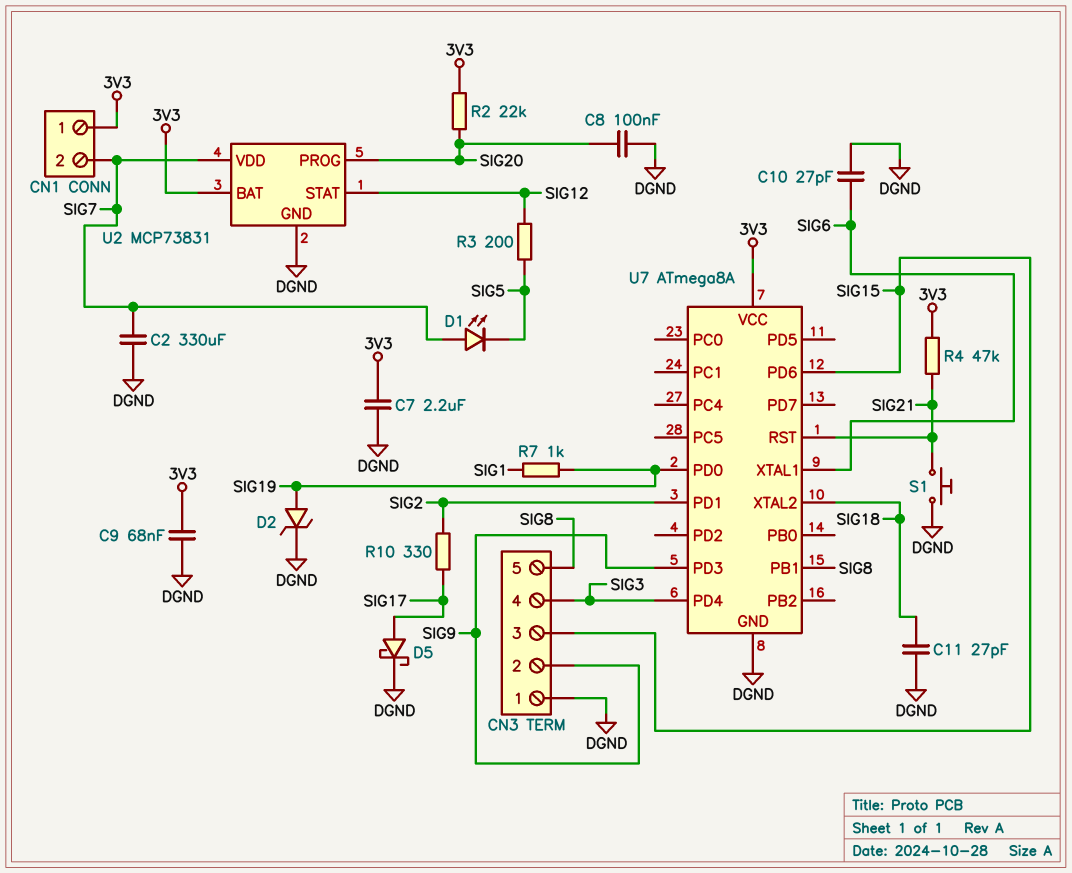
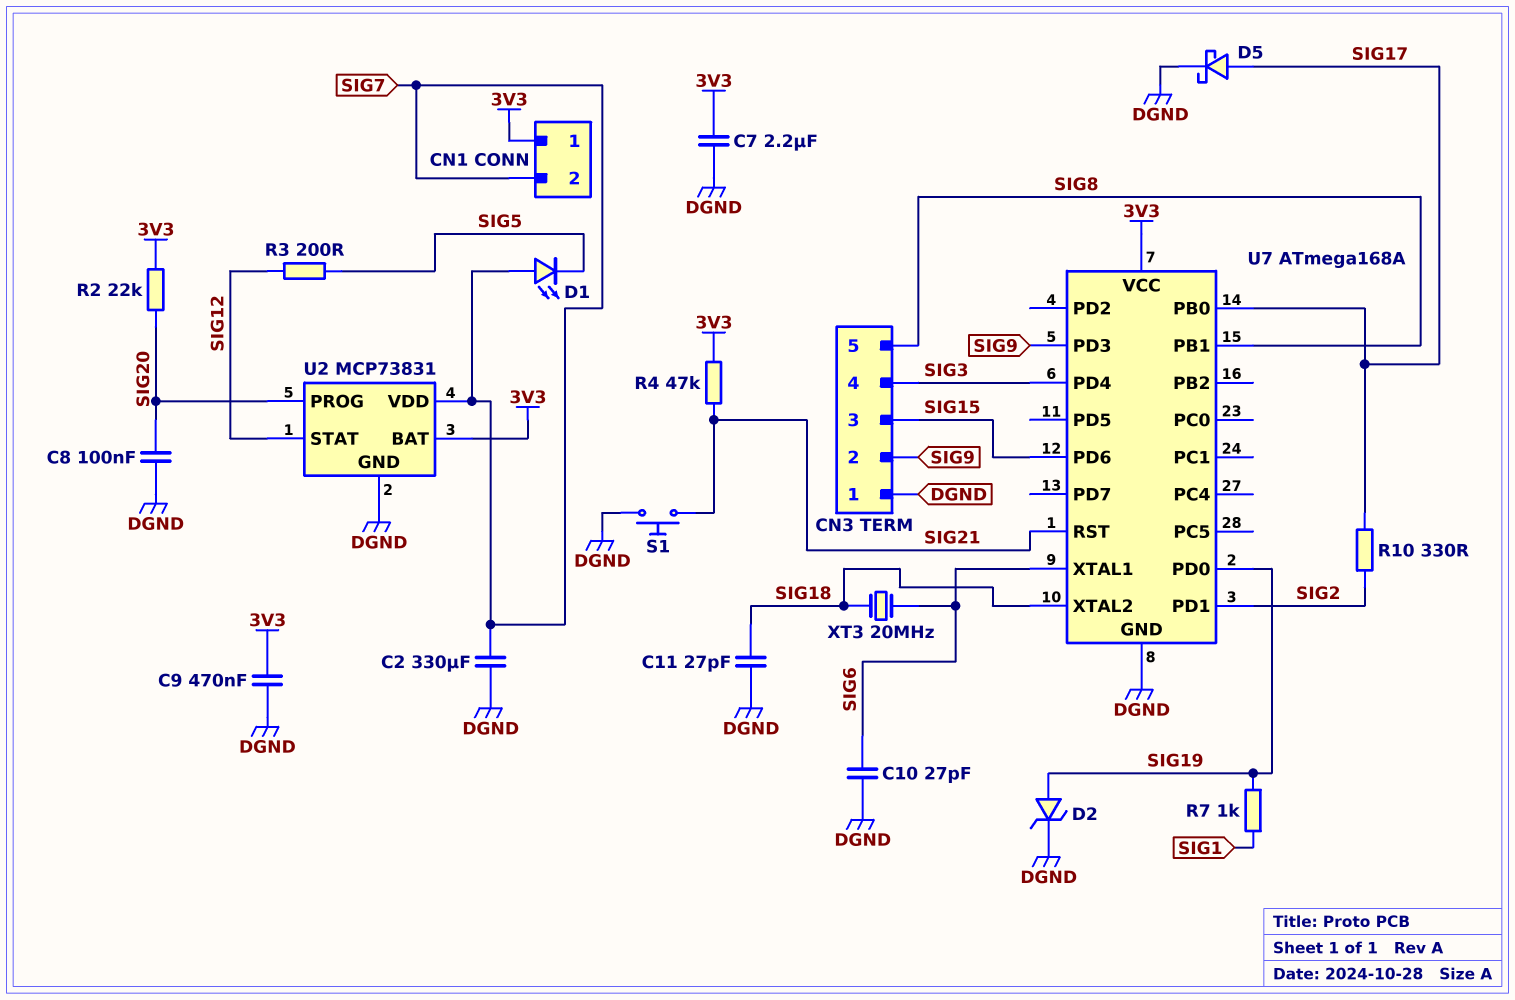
C9: 68nF (3V3, DGND) -> 470nF (3V3, DGND)
U7: ATmega8A -> ATmega168A
U7 pin PB0: none -> SIG17
XT3: none -> 20MHz (SIG6, SIG18)

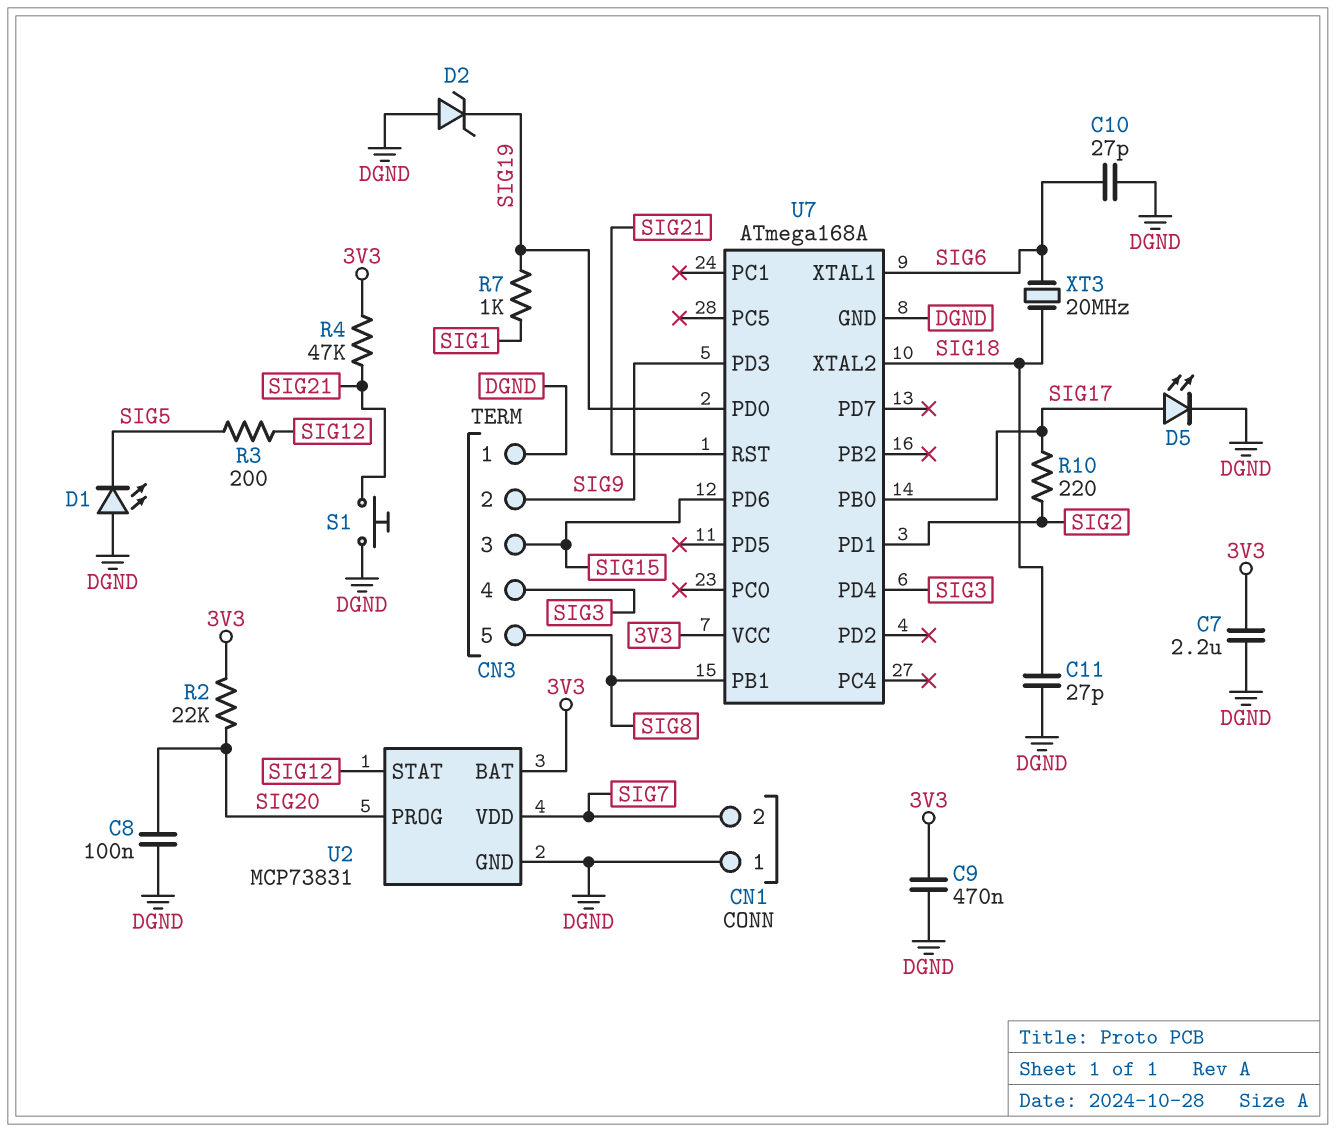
C2: 330uF (DGND, SIG7) -> none
CN1 pin 1: 3V3 -> DGND
D1: LED (A SIG7, K SIG5) -> LED (A DGND, K SIG5)
D2: zener (A SIG19, K DGND) -> zener (A DGND, K SIG19)
D5: schottky (A SIG17, K DGND) -> LED (A SIG17, K DGND)
R10: 330 (SIG2, SIG17) -> 220 (SIG2, SIG17)

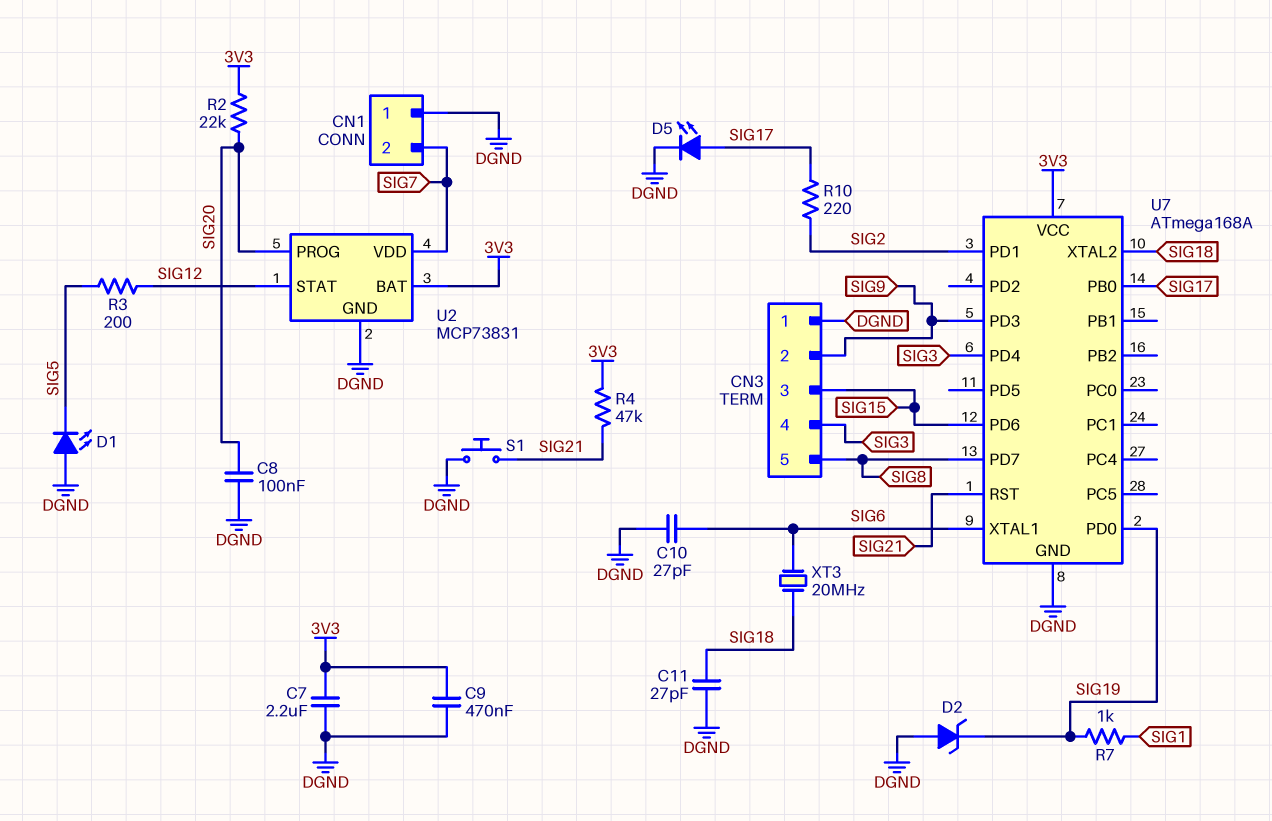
U7 pin PB1: SIG8 -> none
U7 pin PD7: none -> SIG8

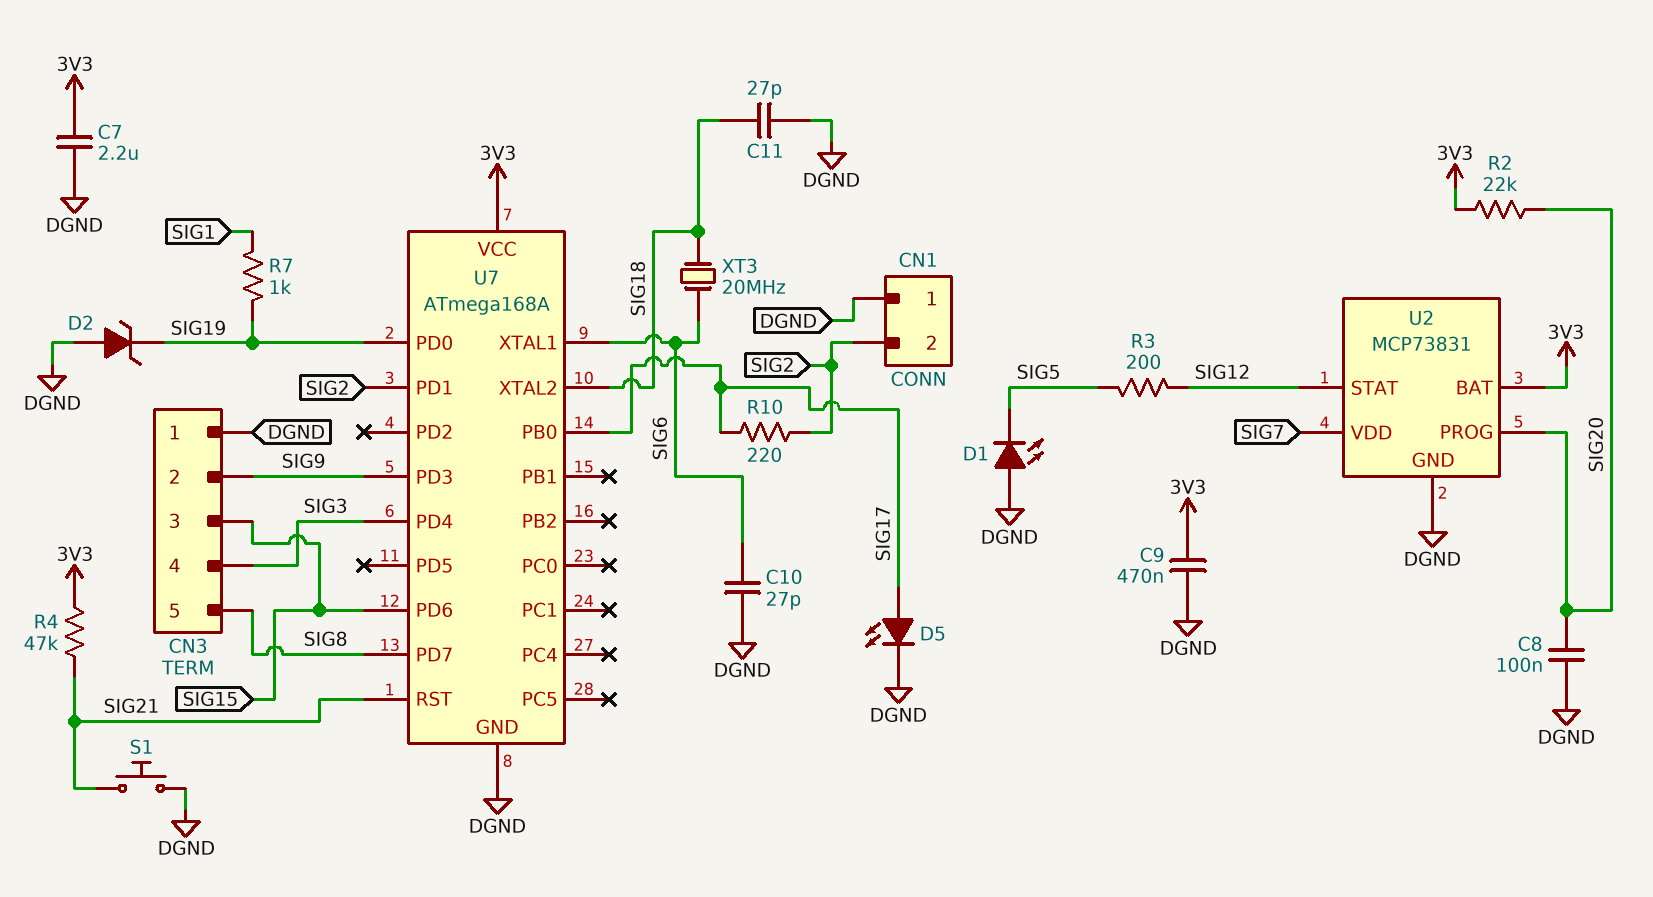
CN1 pin 2: SIG7 -> SIG2

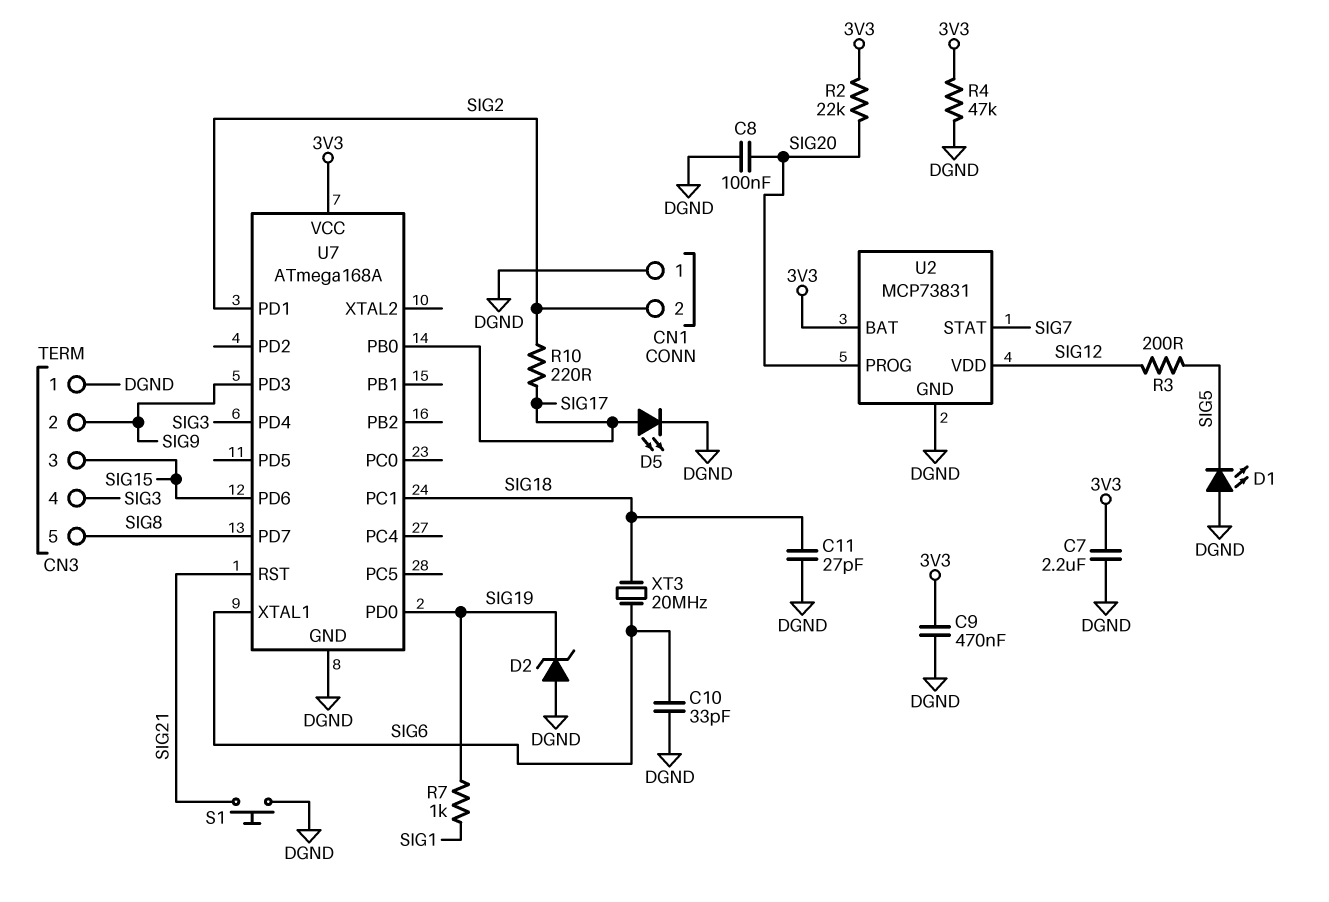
C10: 27pF (DGND, SIG6) -> 33pF (DGND, SIG6)
R4: 47k (3V3, SIG21) -> 47k (3V3, DGND)
U2 pin STAT: SIG12 -> SIG7
U2 pin VDD: SIG7 -> SIG12
U7 pin PC1: none -> SIG18
U7 pin XTAL2: SIG18 -> none

